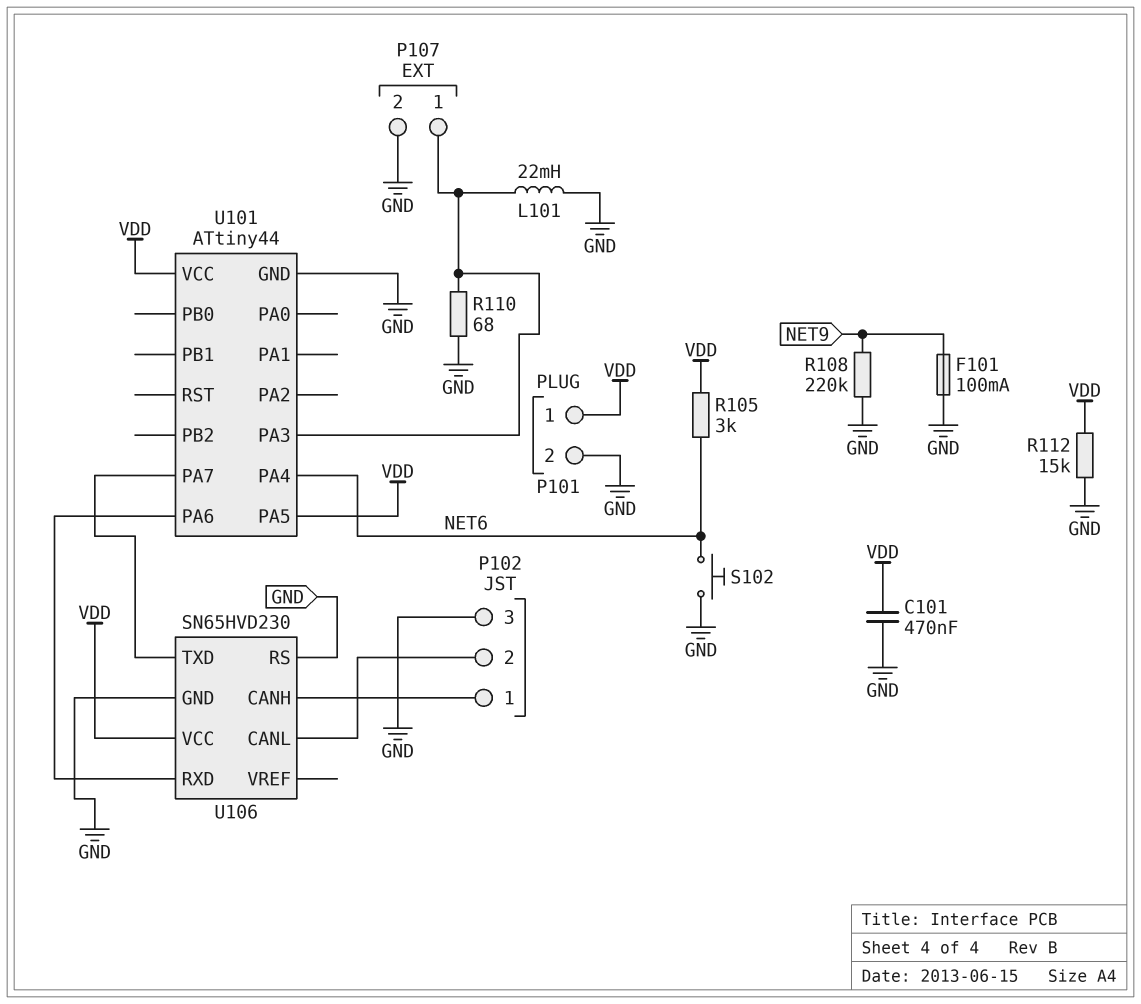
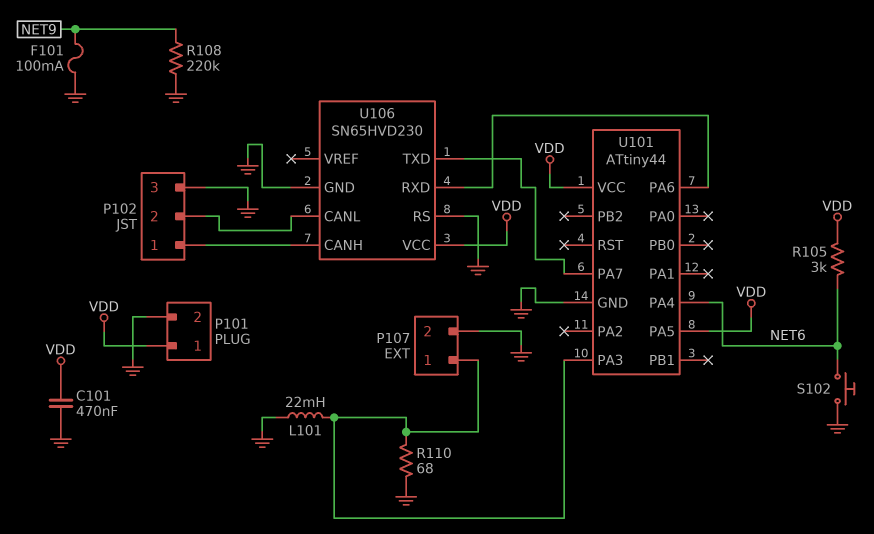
R112: 15k (GND, VDD) -> none

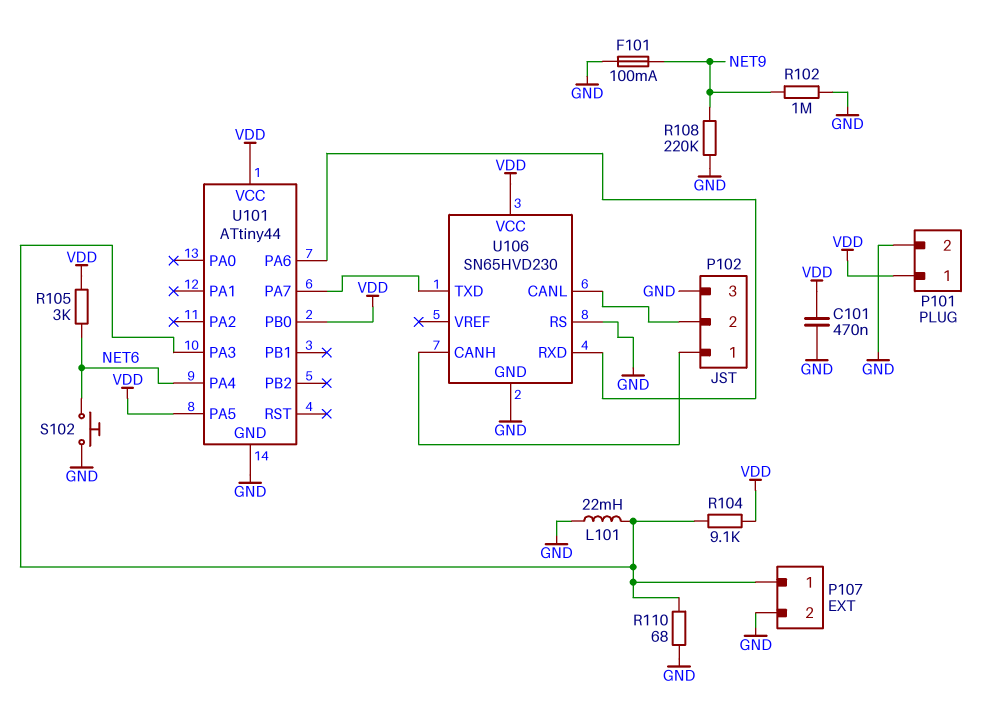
R102: none -> 1M (GND, NET9)
R104: none -> 9.1k (P107/1, VDD)
U101 pin PB0: none -> VDD

